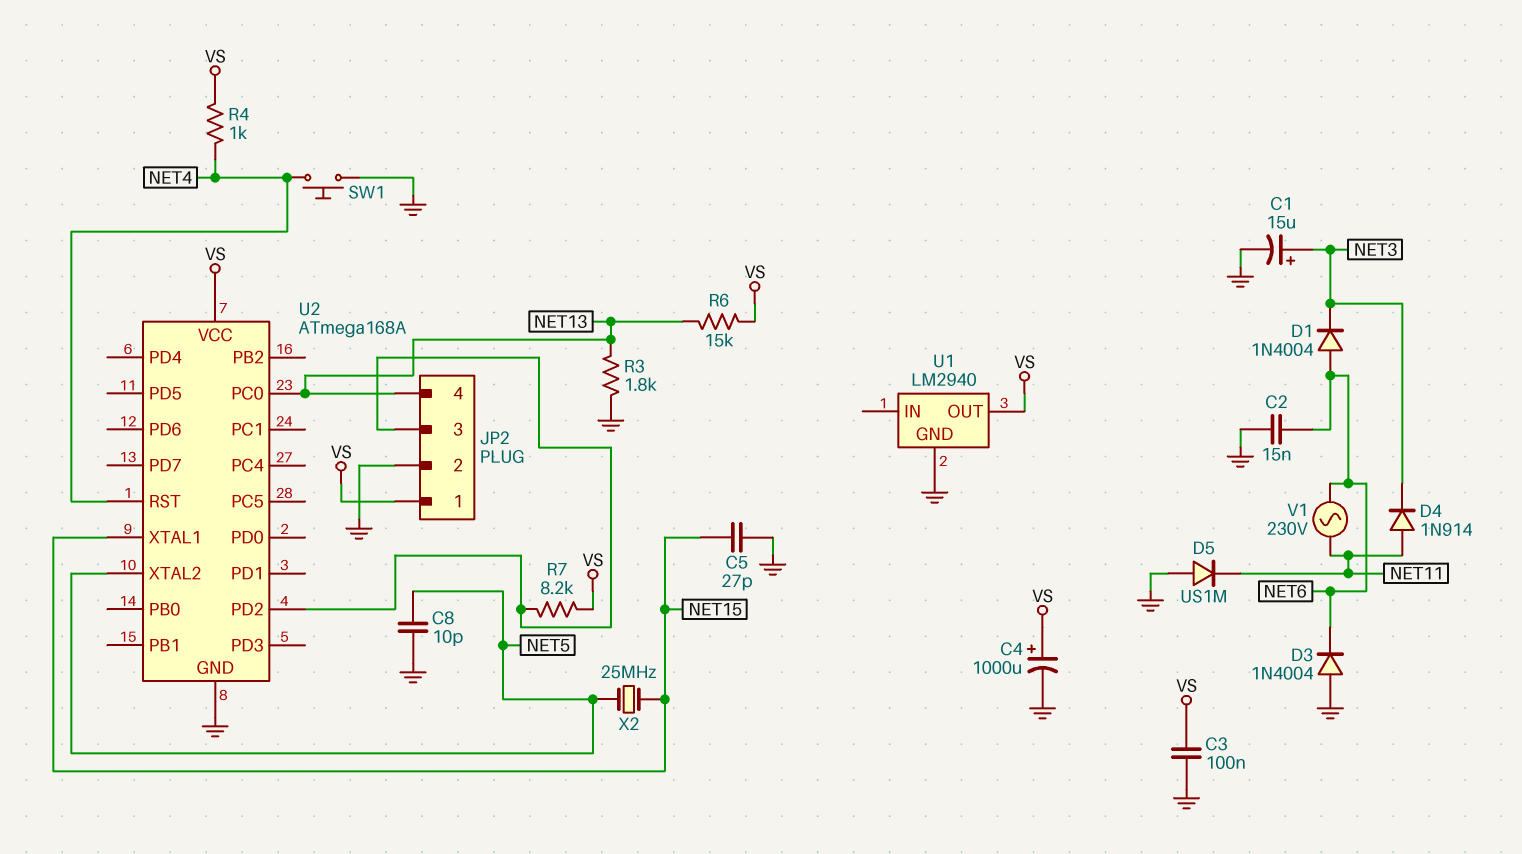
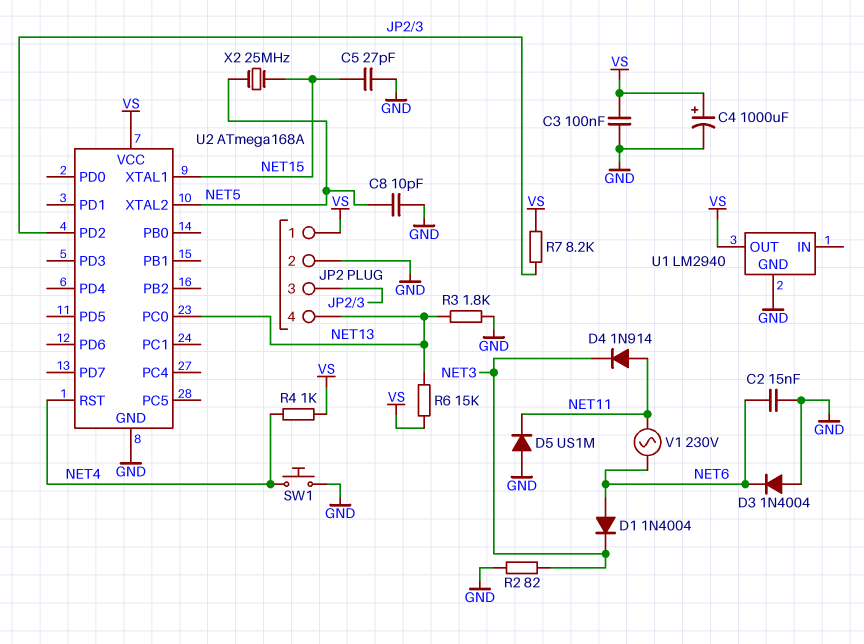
C1: 15uF (plus NET3, minus GND) -> none
R2: none -> 82 (GND, NET3)

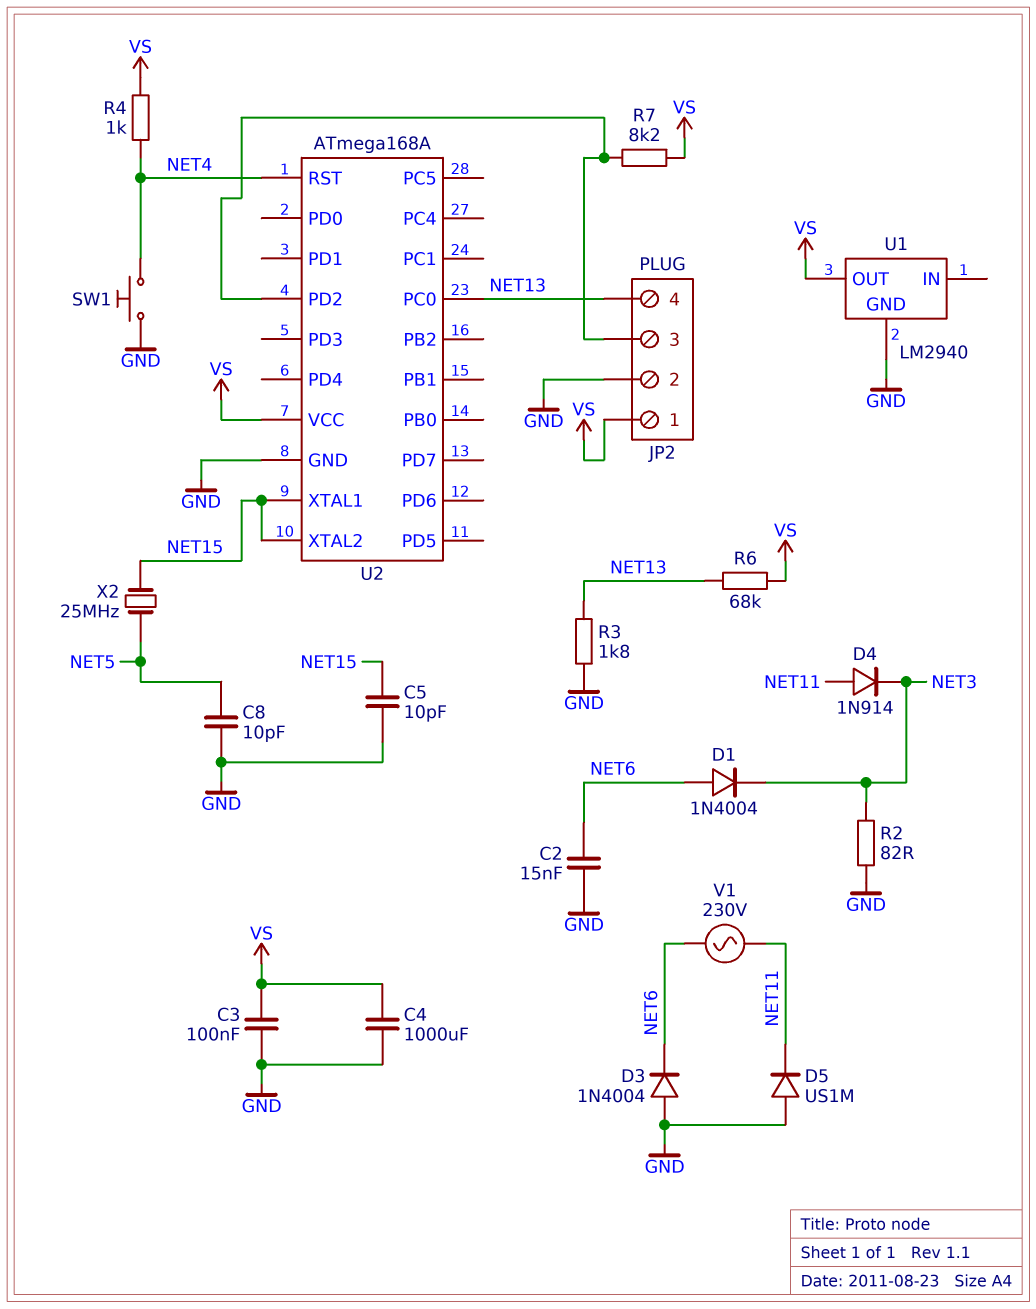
C4: 1000uF (plus VS, minus GND) -> 1000uF (GND, VS)
C5: 27pF (GND, NET15) -> 10pF (GND, NET15)
R6: 15k (NET13, VS) -> 68k (NET13, VS)
U2 pin XTAL2: NET5 -> NET15

